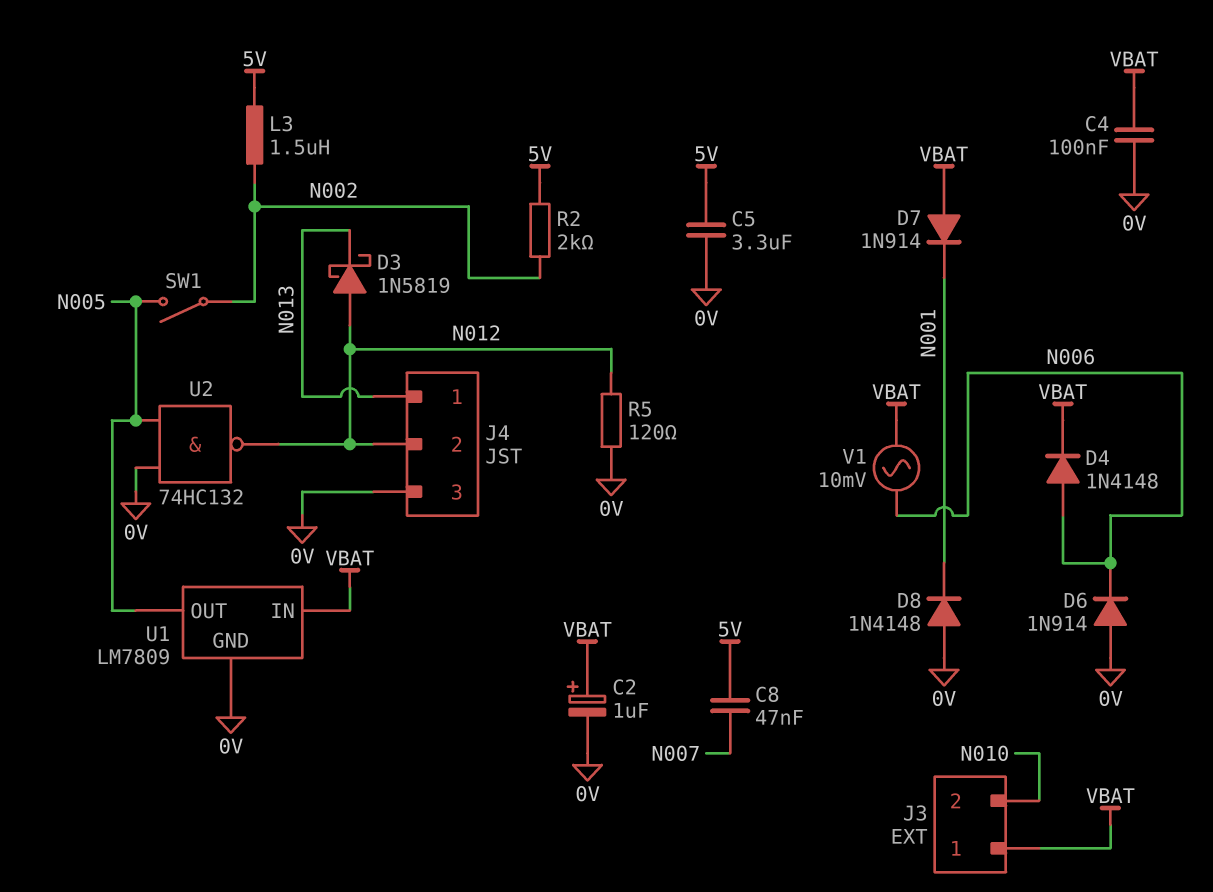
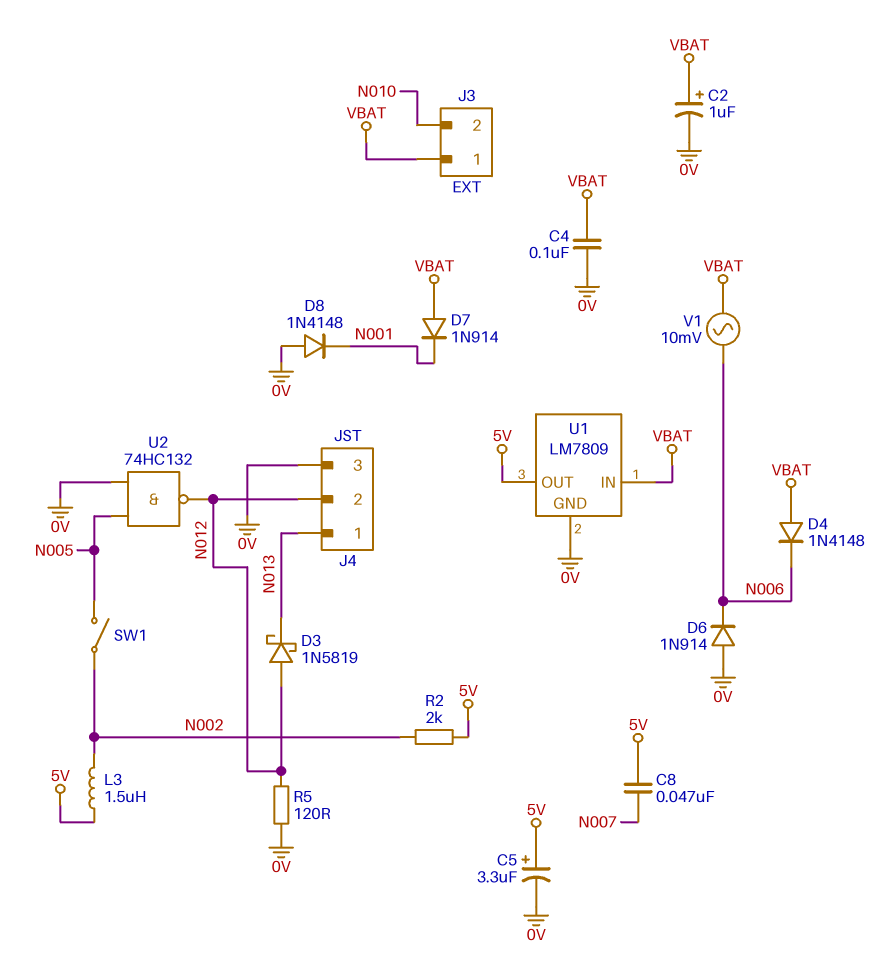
C5: 3.3uF (0V, 5V) -> 3.3uF (plus 5V, minus 0V)
D4: diode 1N4148 (A N006, K VBAT) -> diode 1N4148 (A VBAT, K N006)
U1 pin OUT: N005 -> 5V

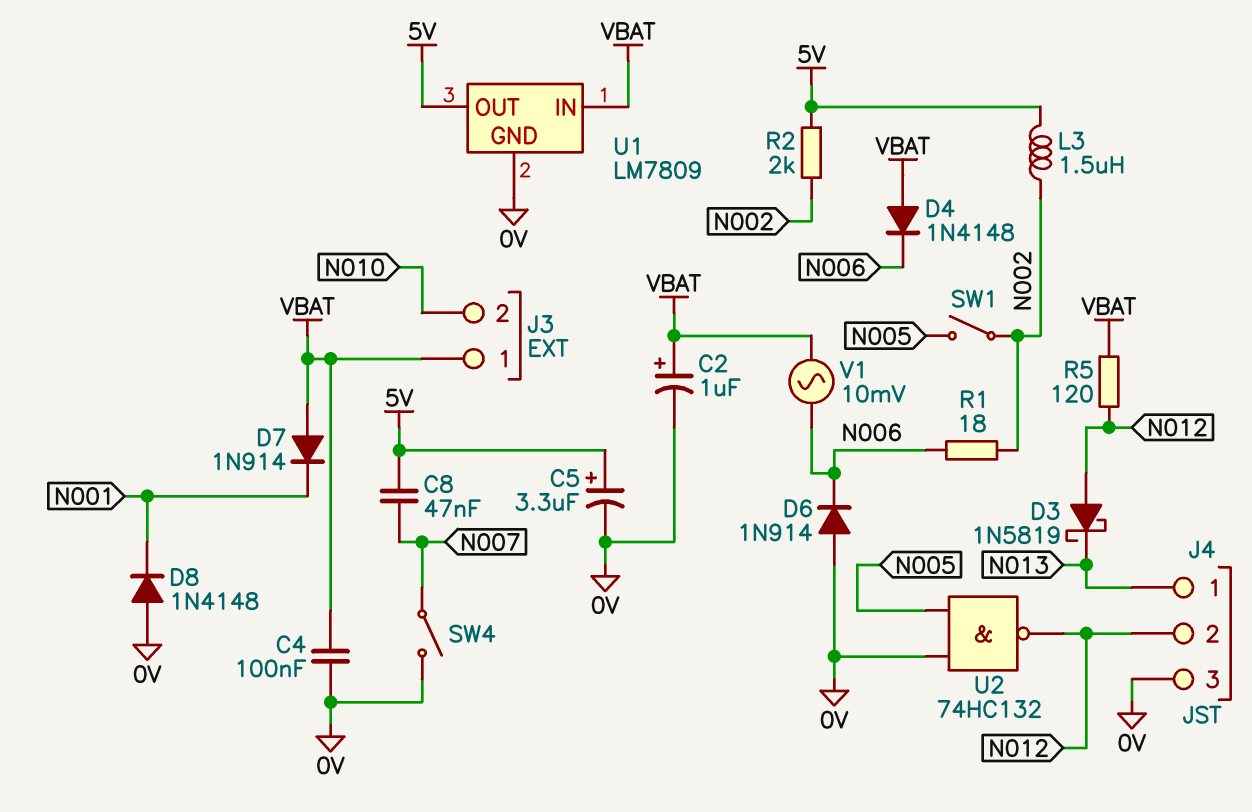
R1: none -> 18 (N002, N006)
R5: 120 (0V, N012) -> 120 (N012, VBAT)
SW4: none -> switch (0V, N007)

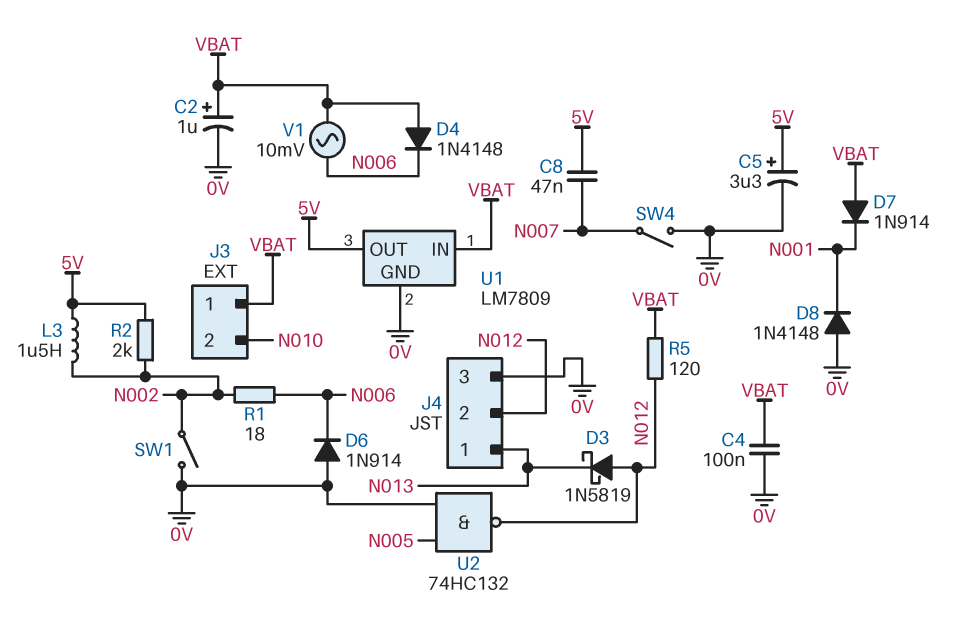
SW1: switch (N002, N005) -> switch (0V, N002)

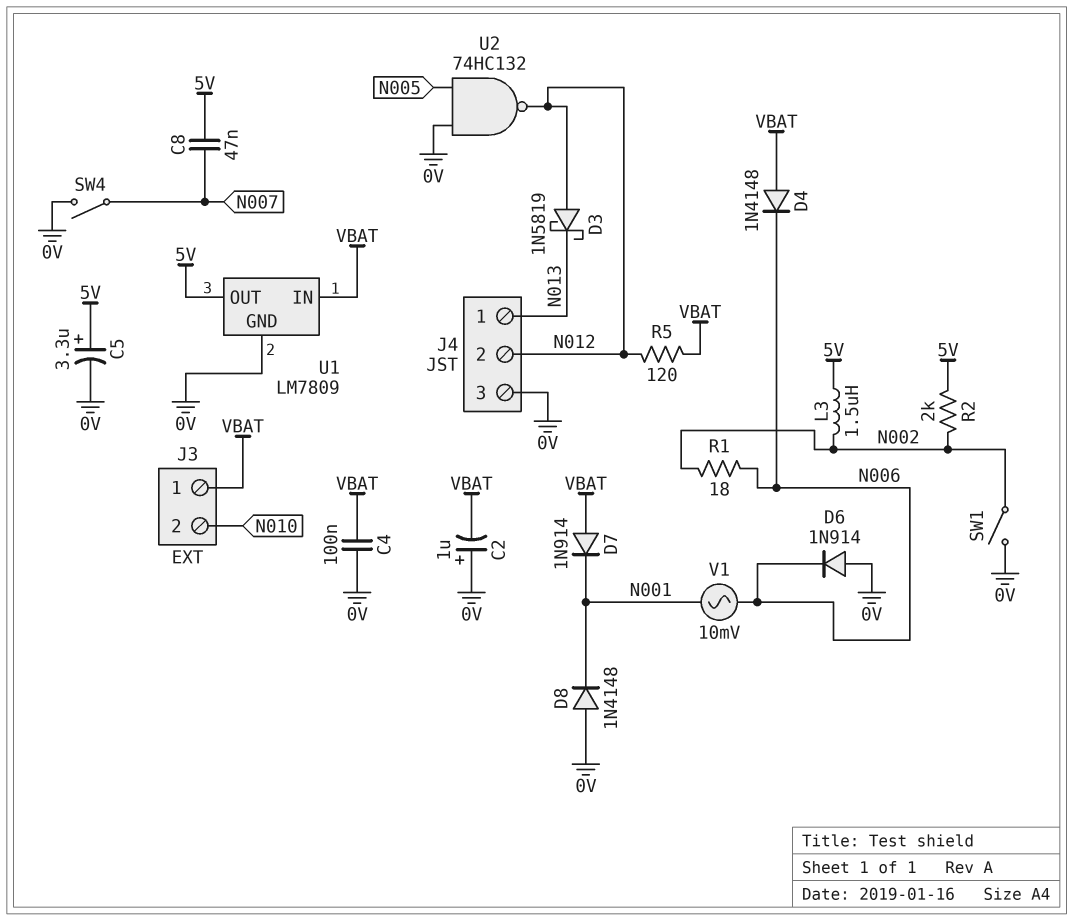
C2: 1uF (plus VBAT, minus 0V) -> 1uF (plus 0V, minus VBAT)
V1: AC 10mV (N006, VBAT) -> AC 10mV (N001, N006)

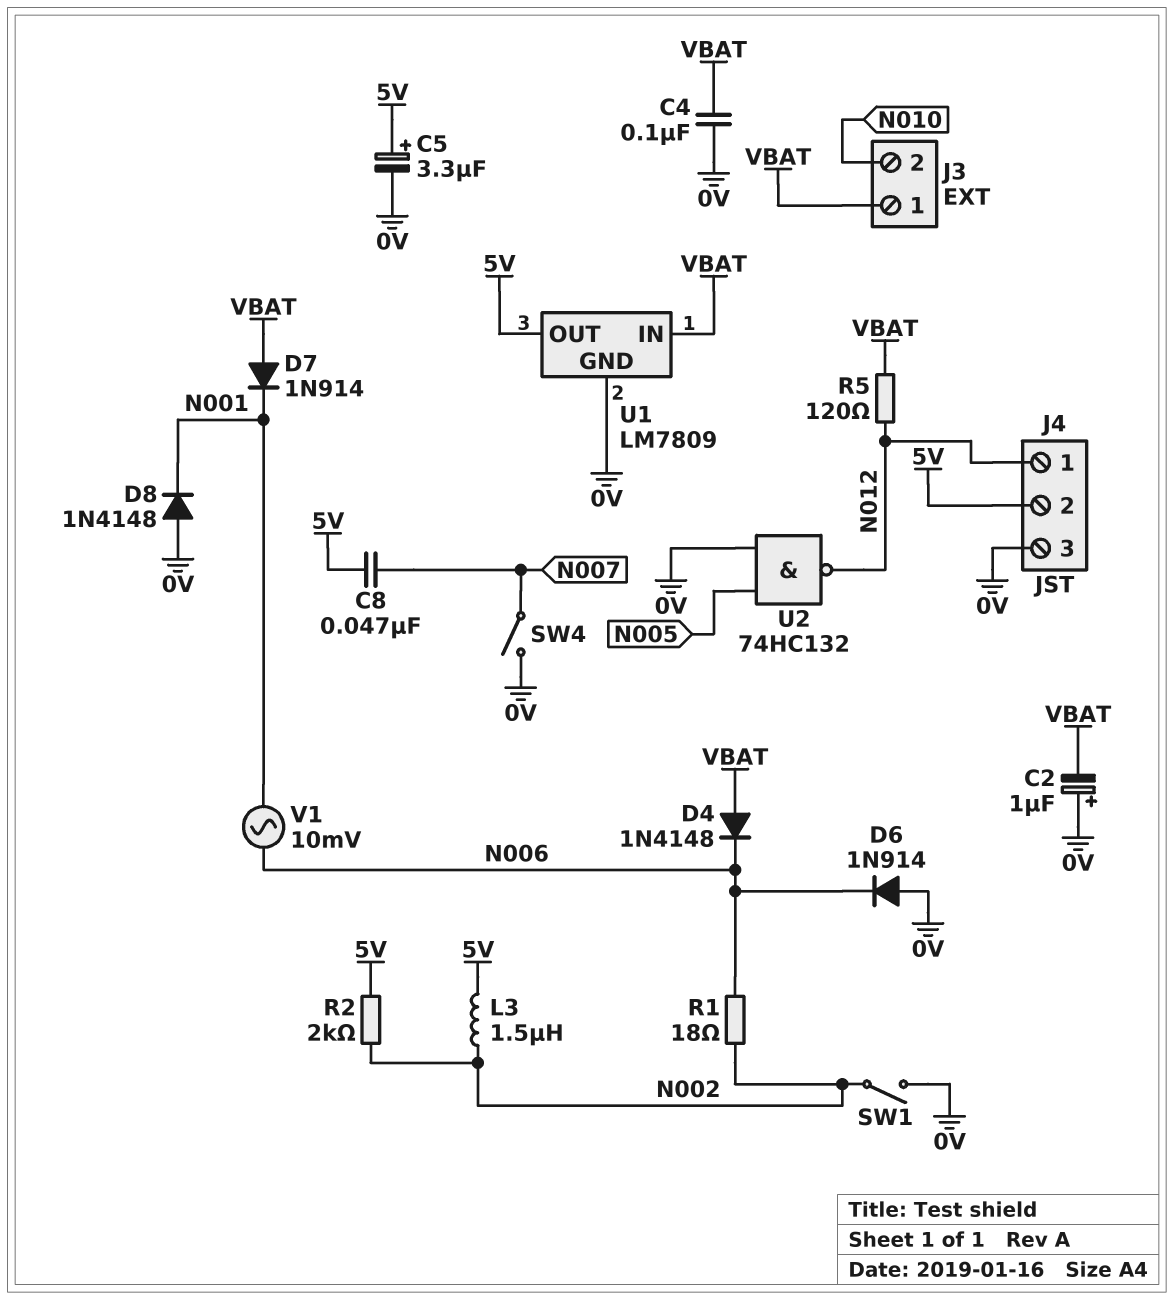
D3: schottky 1N5819 (A N012, K N013) -> none
J4 pin 1: N013 -> N012
J4 pin 2: N012 -> 5V

